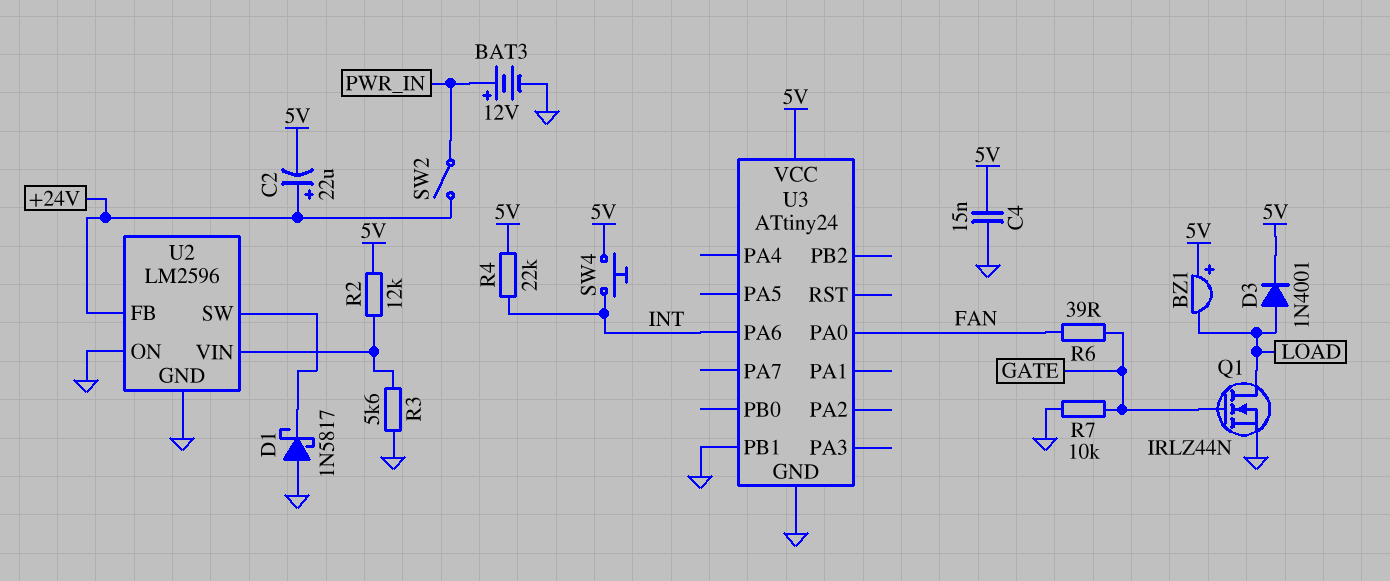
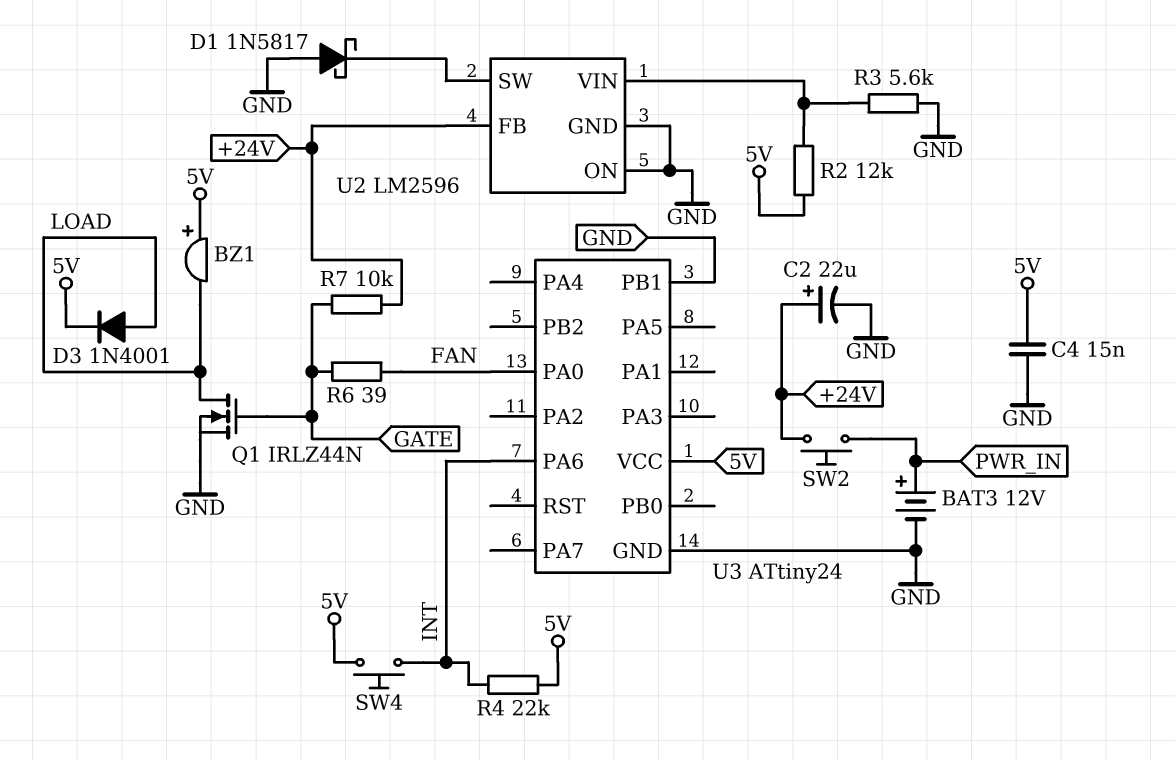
C2: 22uF (plus +24V, minus 5V) -> 22uF (plus +24V, minus GND)
R7: 10k (GATE, GND) -> 10k (+24V, GATE)
SW2: switch (+24V, PWR_IN) -> button (+24V, PWR_IN)

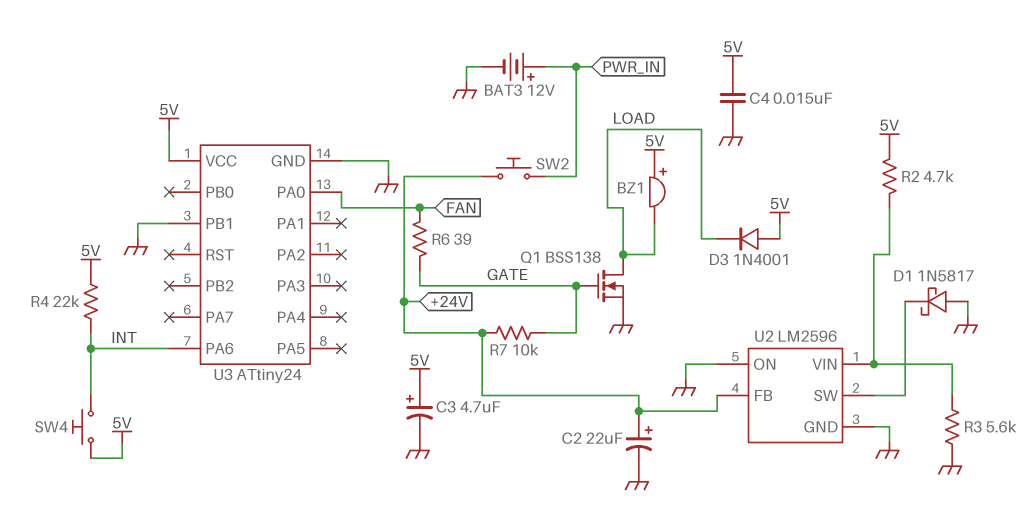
C3: none -> 4.7uF (plus 5V, minus GND)
D3: diode 1N4001 (A LOAD, K 5V) -> diode 1N4001 (A 5V, K LOAD)
Q1: NMOS IRLZ44N (G GATE, D LOAD, S GND) -> NMOS BSS138 (G GATE, D LOAD, S GND)
R2: 12k (5V, U2/VIN) -> 4.7k (5V, U2/VIN)

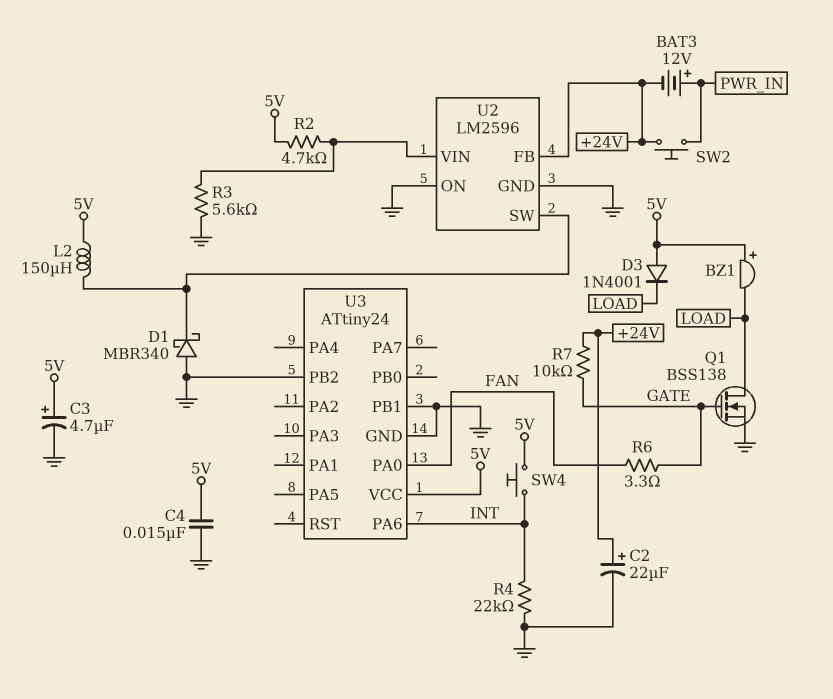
BAT3: 12V (plus PWR_IN, minus GND) -> 12V (plus PWR_IN, minus +24V)
D1: schottky 1N5817 (A GND, K U2/SW) -> schottky MBR340 (A GND, K U2/SW)
L2: none -> 150uH (5V, U2/SW)
R4: 22k (5V, INT) -> 22k (GND, INT)
R6: 39 (FAN, GATE) -> 3.3 (FAN, GATE)
U3 pin PB2: none -> GND

